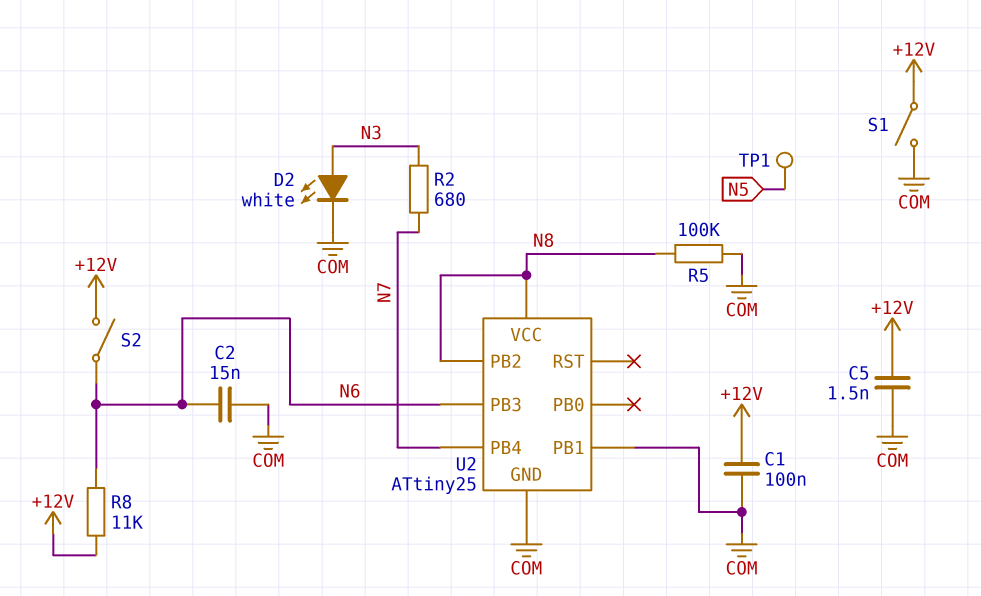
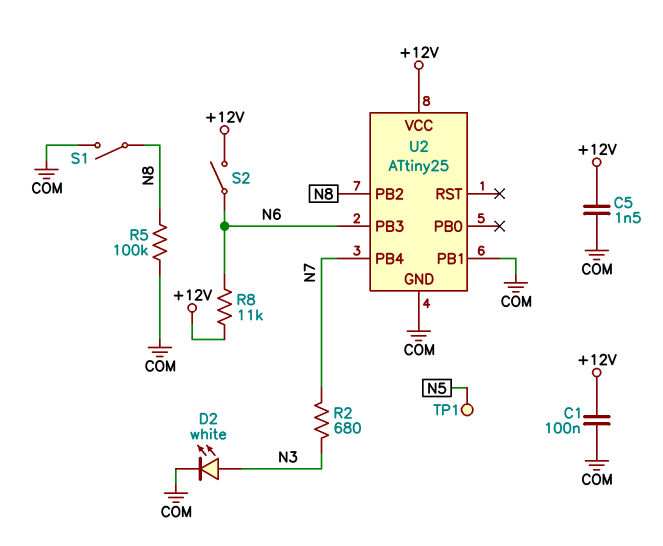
C2: 15nF (COM, N6) -> none
S1: switch (+12V, COM) -> switch (COM, N8)
U2 pin VCC: N8 -> +12V

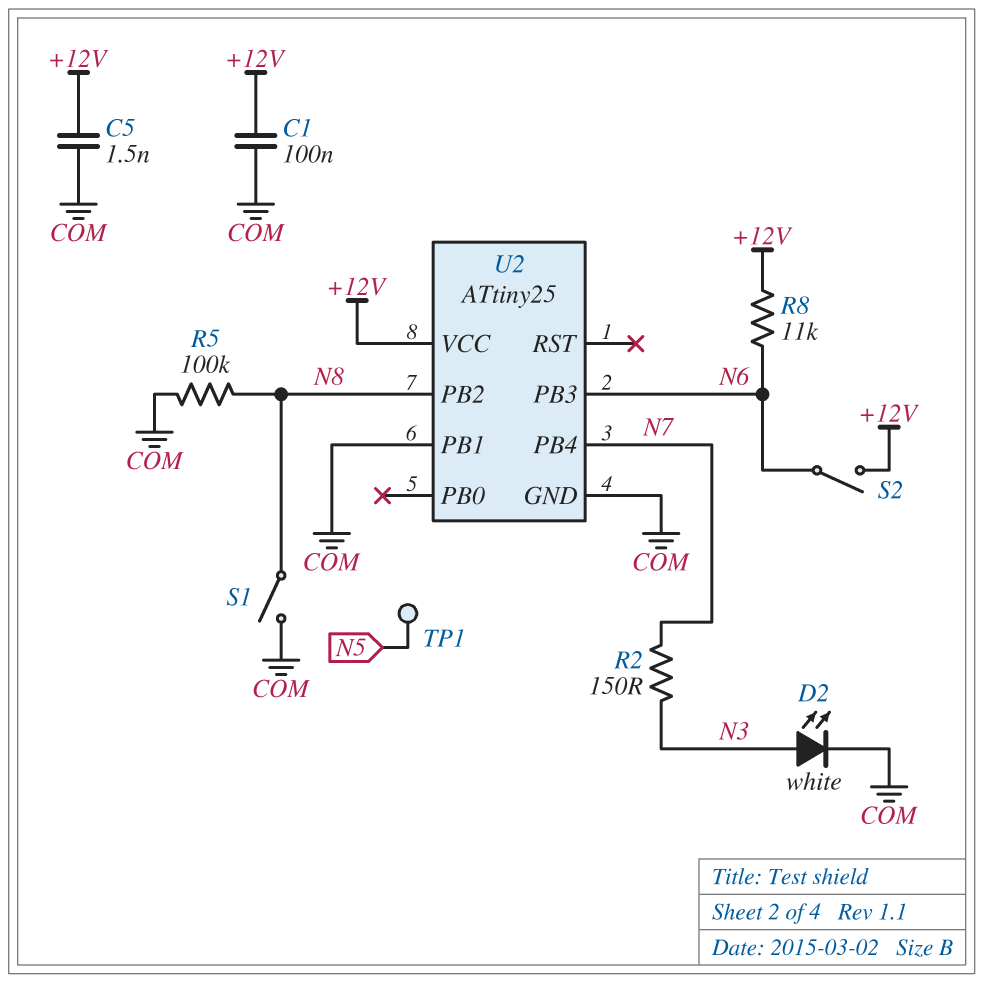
R2: 680 (N3, N7) -> 150 (N3, N7)

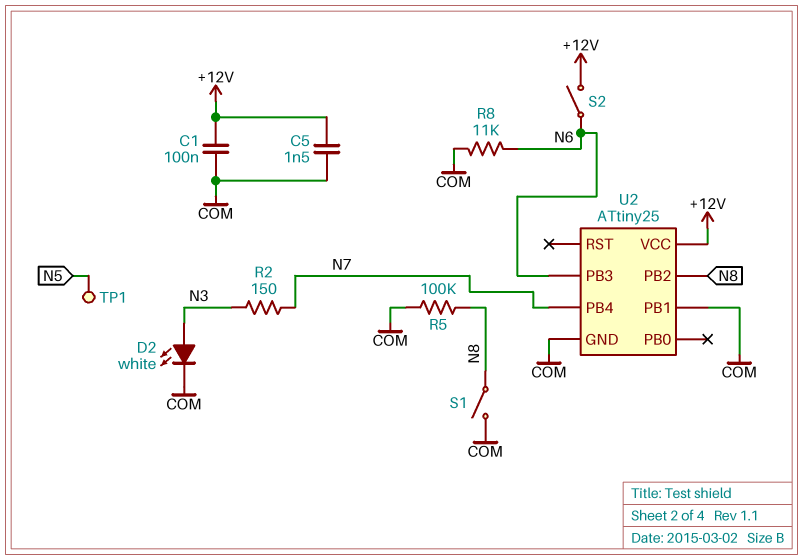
R8: 11k (+12V, N6) -> 11k (COM, N6)

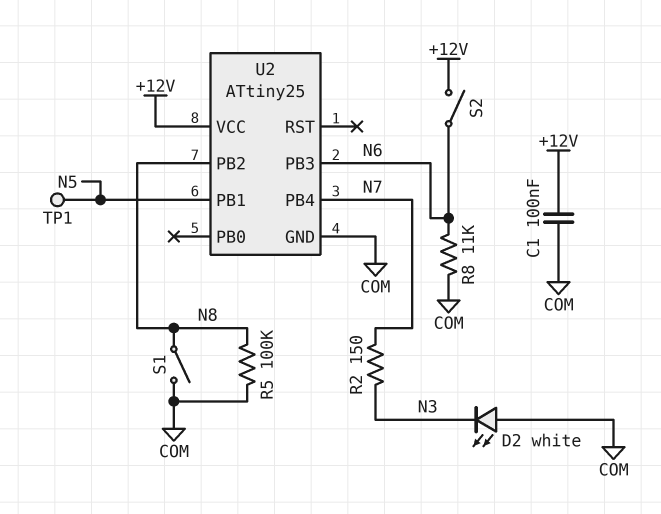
C5: 1.5nF (+12V, COM) -> none
D2: LED white (A N3, K COM) -> LED white (A COM, K N3)
U2 pin PB1: COM -> N5

